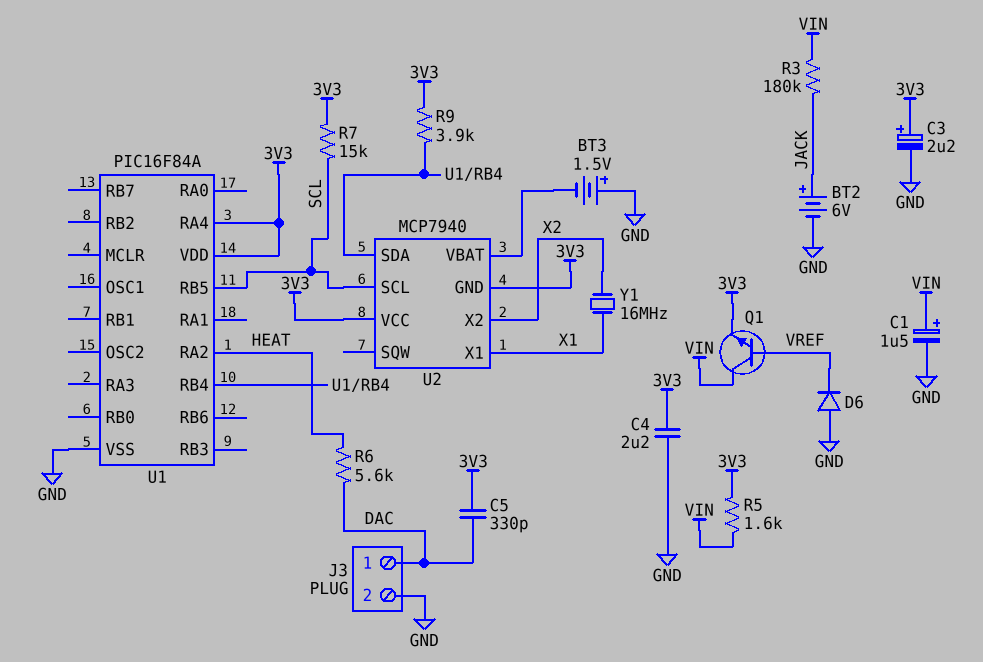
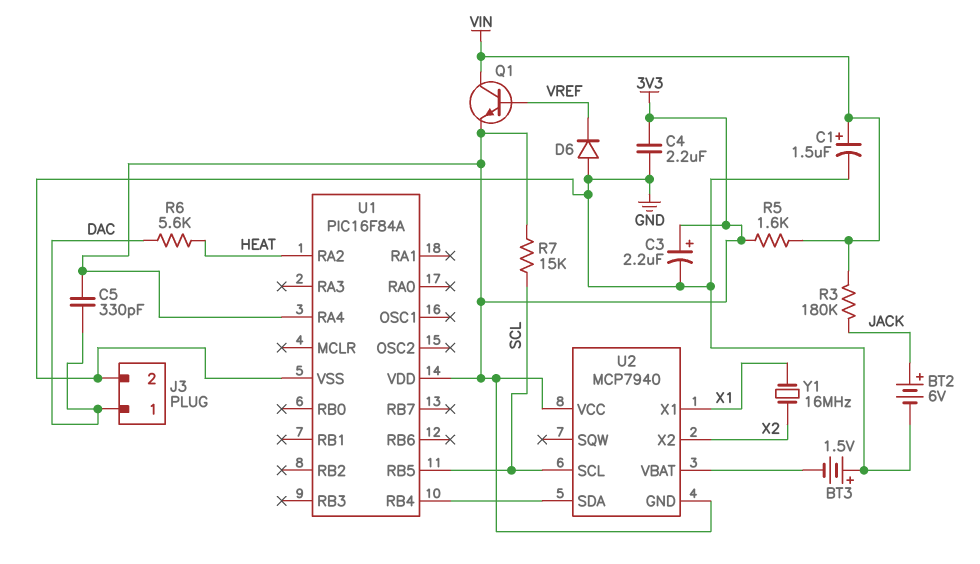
R9: 3.9k (3V3, U1/RB4) -> none

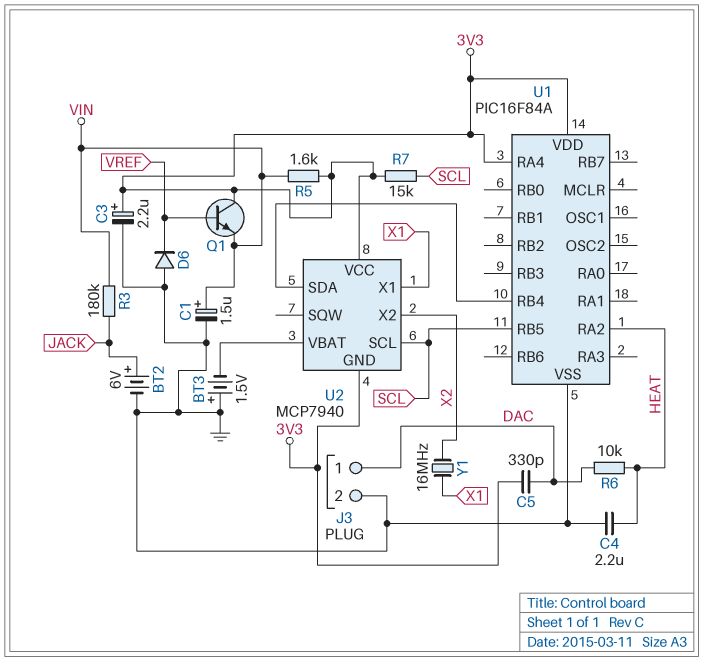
C4: 2.2uF (3V3, GND) -> 2.2uF (GND, HEAT)
Q1: NPN (B VREF, C VIN, E 3V3) -> NPN (B VREF, C 3V3, E VIN)
R6: 5.6k (DAC, HEAT) -> 10k (DAC, HEAT)

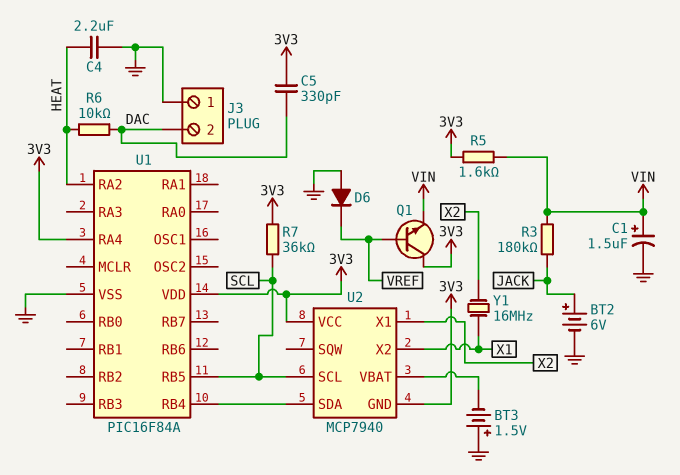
C3: 2.2uF (plus 3V3, minus GND) -> none
J3 pin 1: DAC -> GND
J3 pin 2: GND -> DAC
R7: 15k (3V3, SCL) -> 36k (3V3, SCL)
U2 pin X1: X1 -> X2
U2 pin X2: X2 -> X1

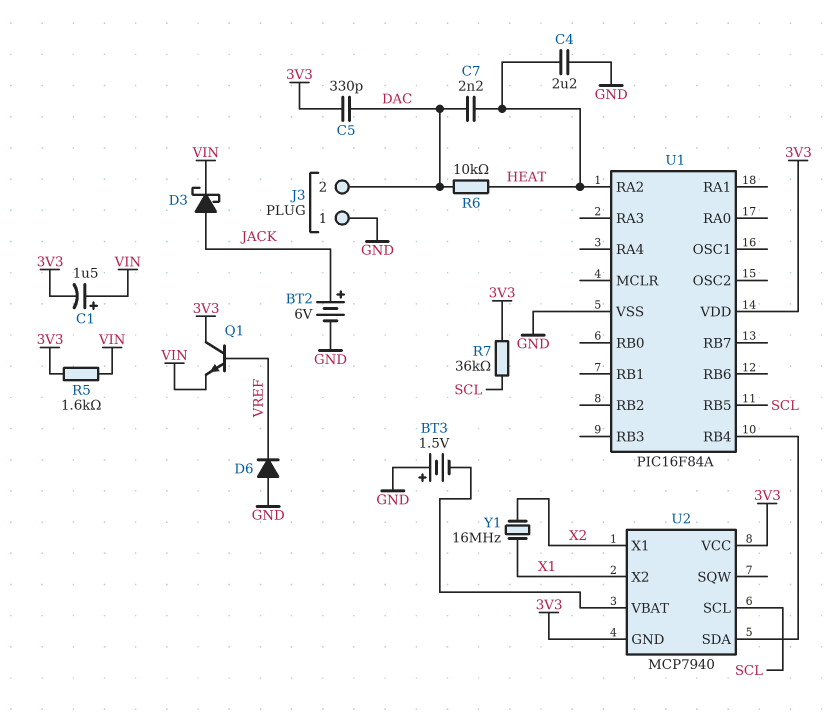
C1: 1.5uF (plus VIN, minus GND) -> 1.5uF (plus VIN, minus 3V3)
C7: none -> 2.2nF (DAC, HEAT)
D3: none -> schottky (A JACK, K VIN)
R3: 180k (JACK, VIN) -> none
U1 pin RA4: 3V3 -> none

